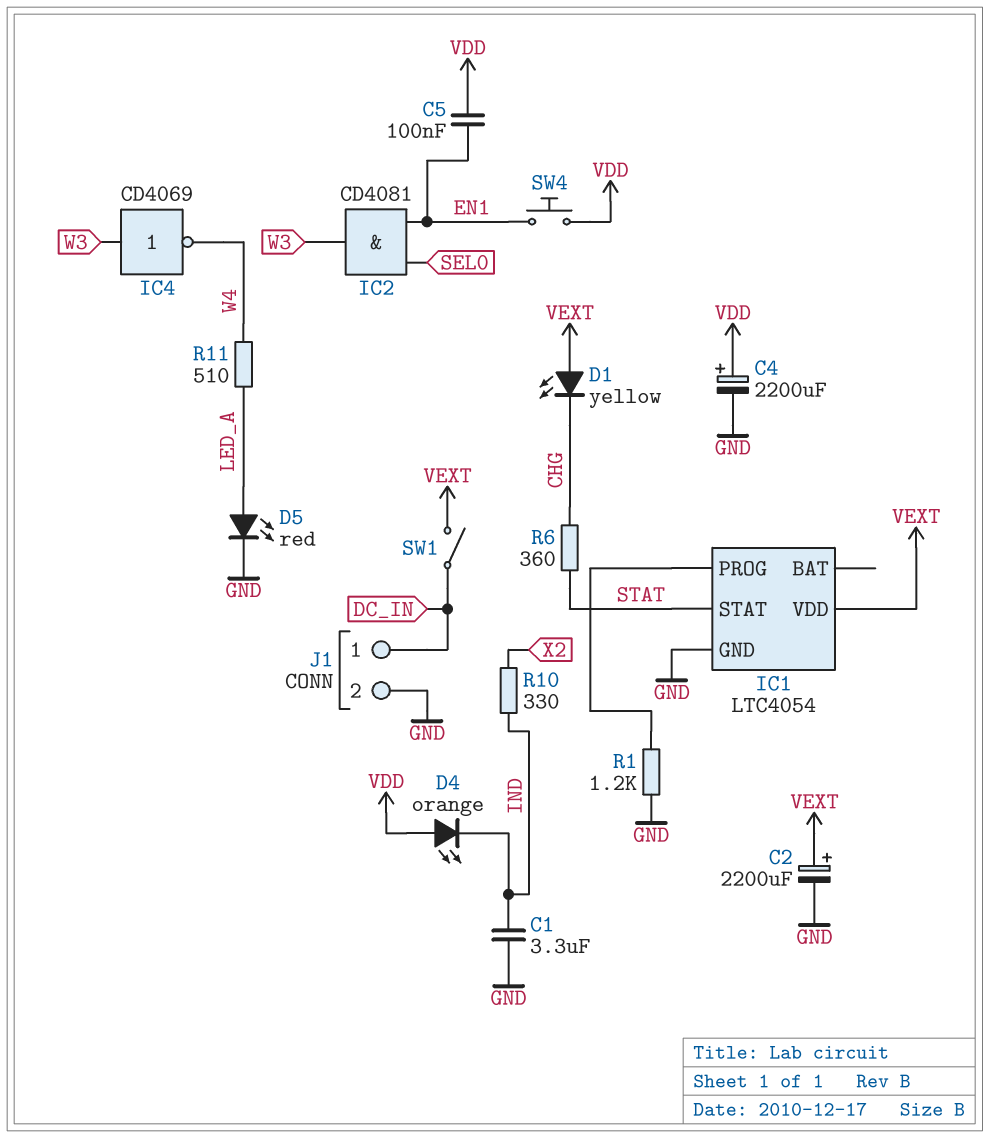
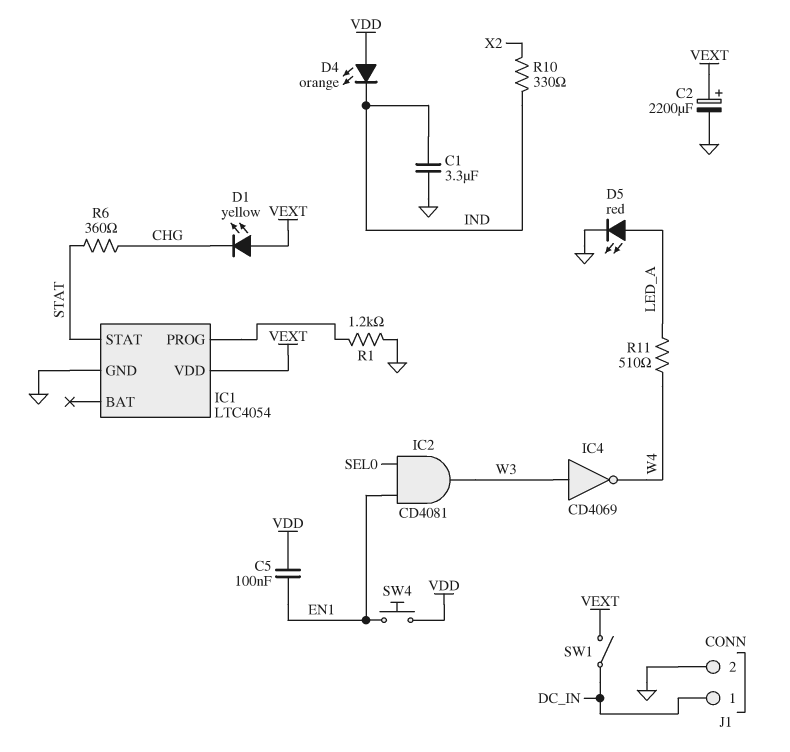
C4: 2200uF (plus VDD, minus GND) -> none

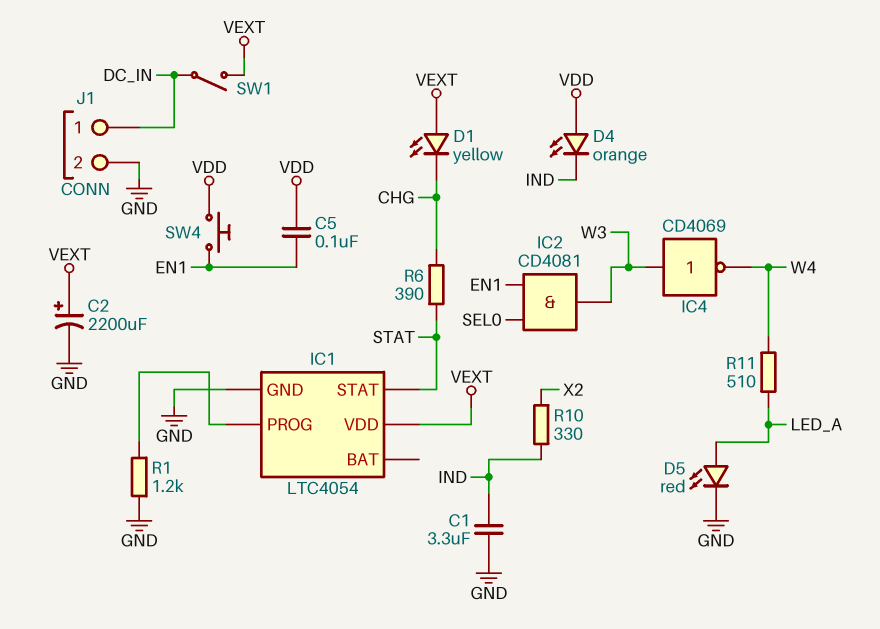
R6: 360 (CHG, STAT) -> 390 (CHG, STAT)

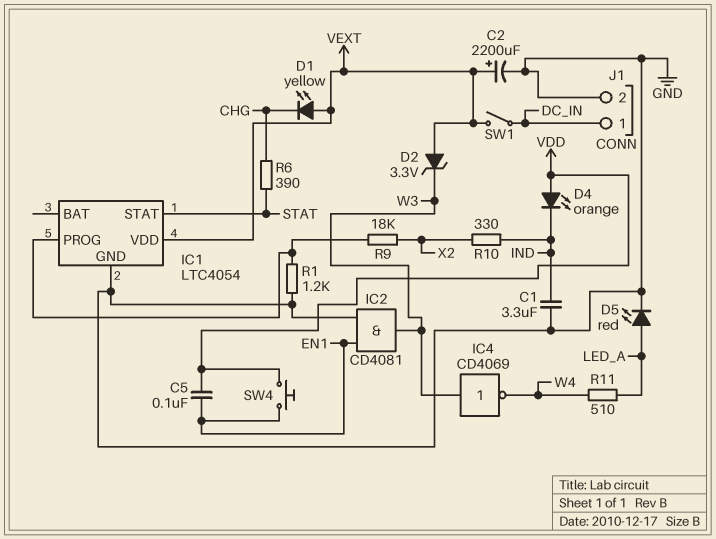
D2: none -> zener 3.3V (A VEXT, K W3)
IC2: AND CD4081 (in EN1, in SEL0, out W3) -> AND CD4081 (in EN1, in GND, out W3)
R9: none -> 18k (IC1/PROG, X2)

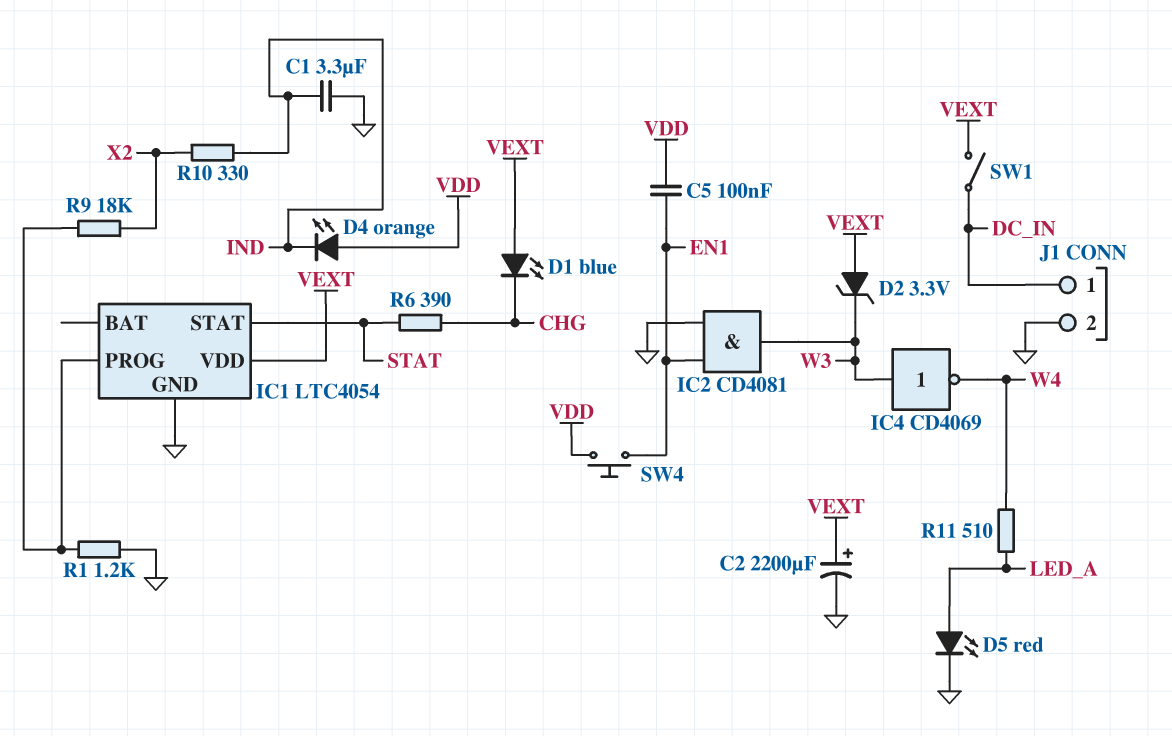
D1: LED yellow (A VEXT, K CHG) -> LED blue (A VEXT, K CHG)

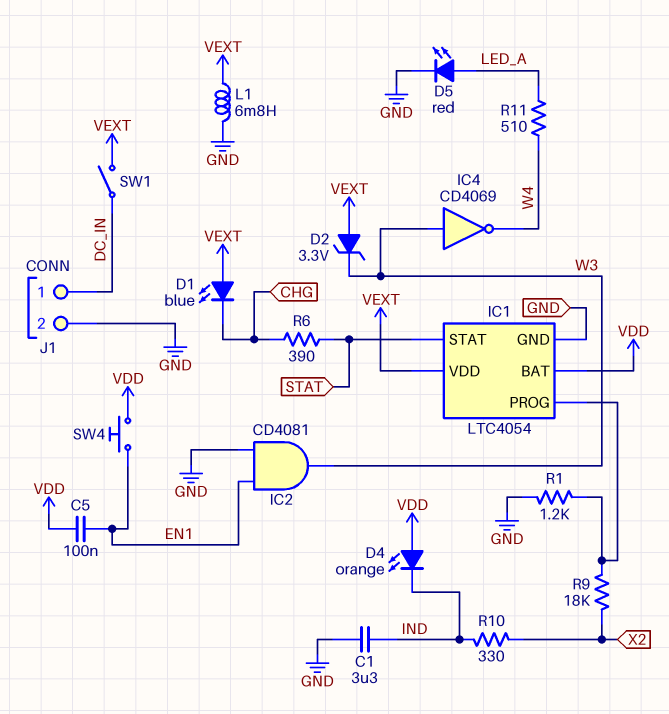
C2: 2200uF (plus VEXT, minus GND) -> none
IC1 pin BAT: none -> VDD
L1: none -> 6.8mH (GND, VEXT)

